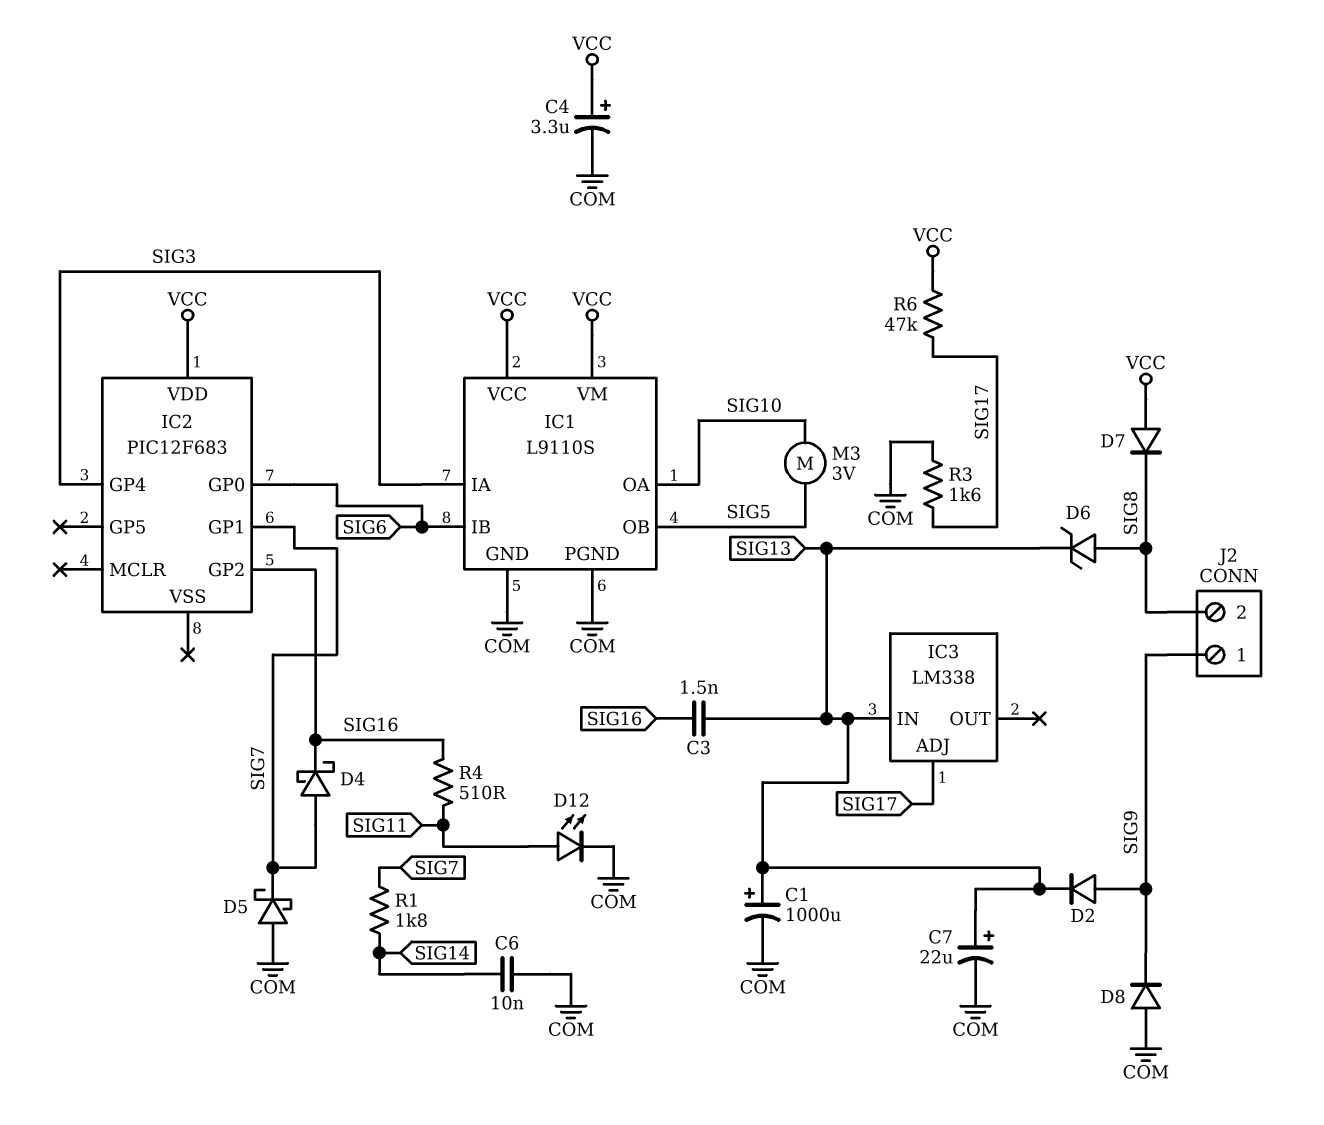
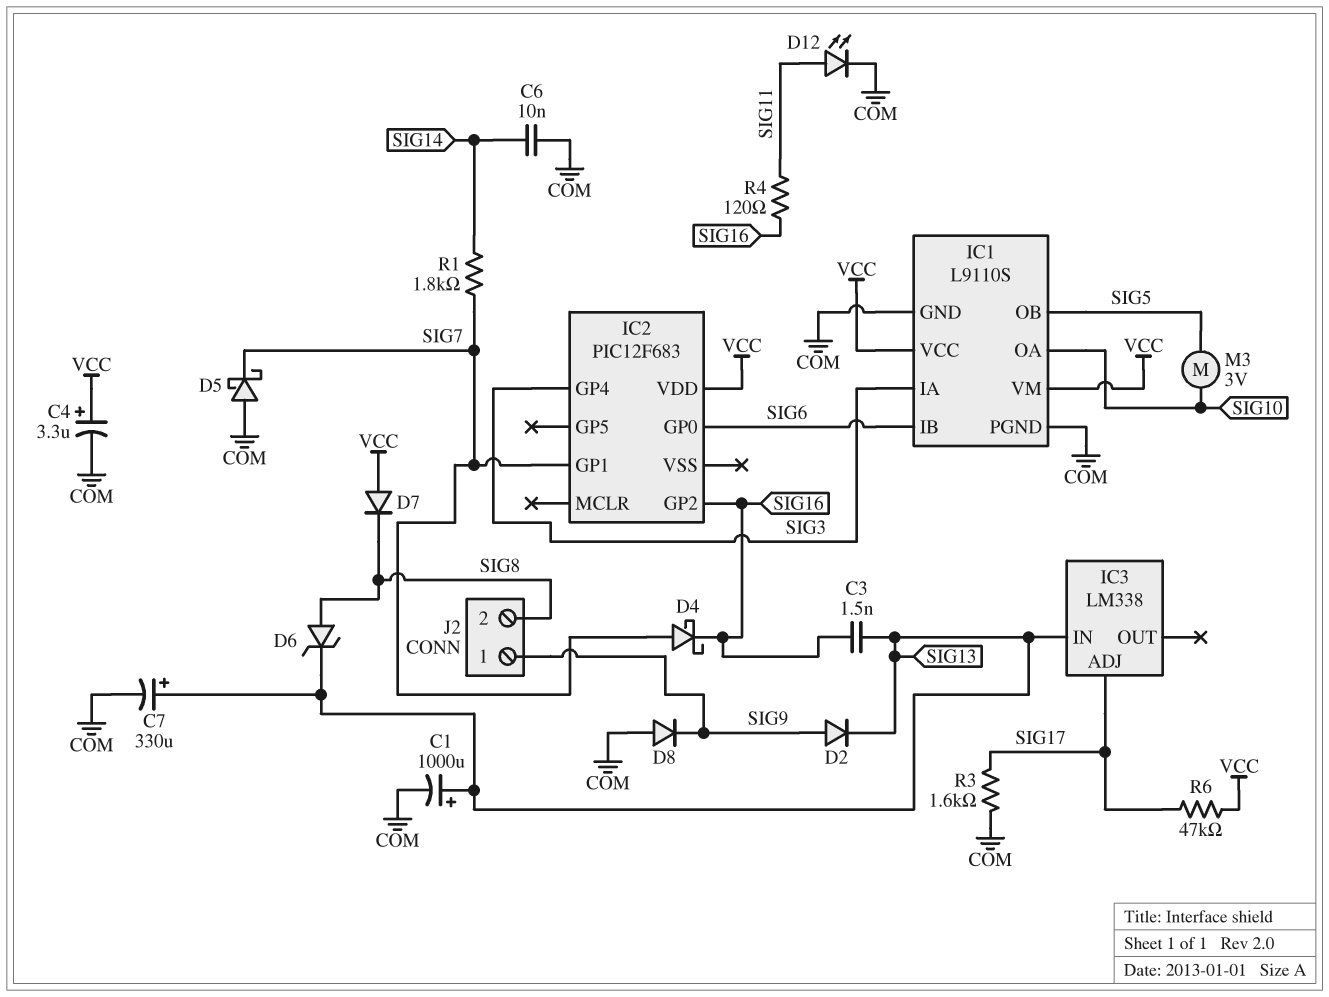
C7: 22uF (plus SIG13, minus COM) -> 330uF (plus SIG13, minus COM)
R4: 510 (SIG11, SIG16) -> 120 (SIG11, SIG16)

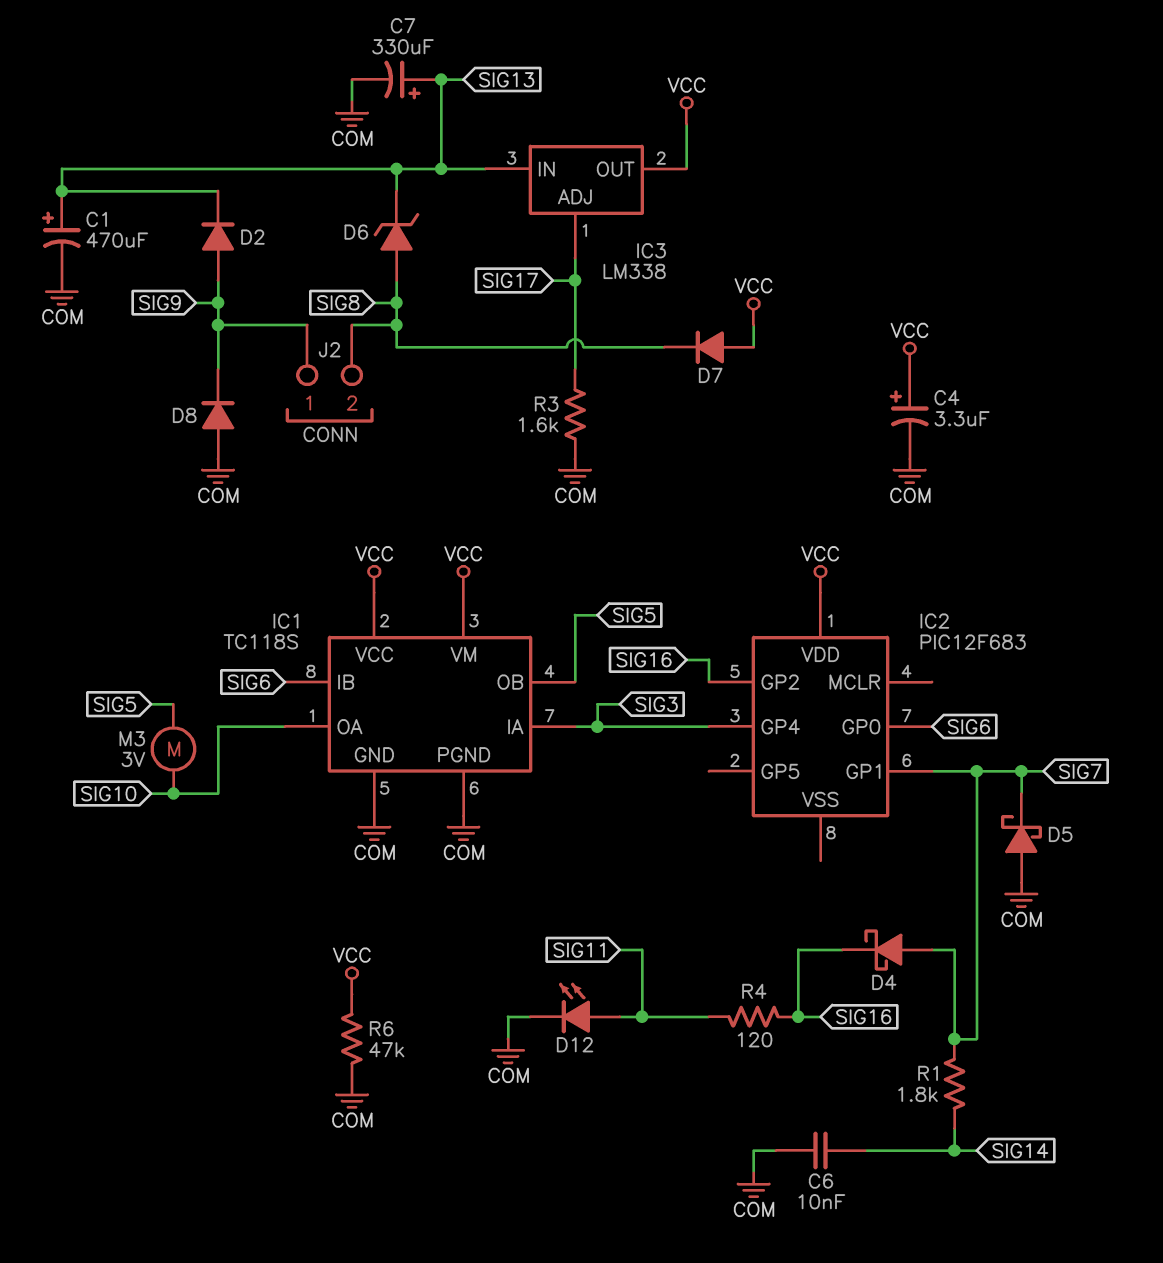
C1: 1000uF (plus SIG13, minus COM) -> 470uF (plus SIG13, minus COM)
C3: 1.5nF (SIG13, SIG16) -> none
IC1: L9110S -> TC118S
IC3 pin OUT: none -> VCC
R6: 47k (SIG17, VCC) -> 47k (COM, VCC)

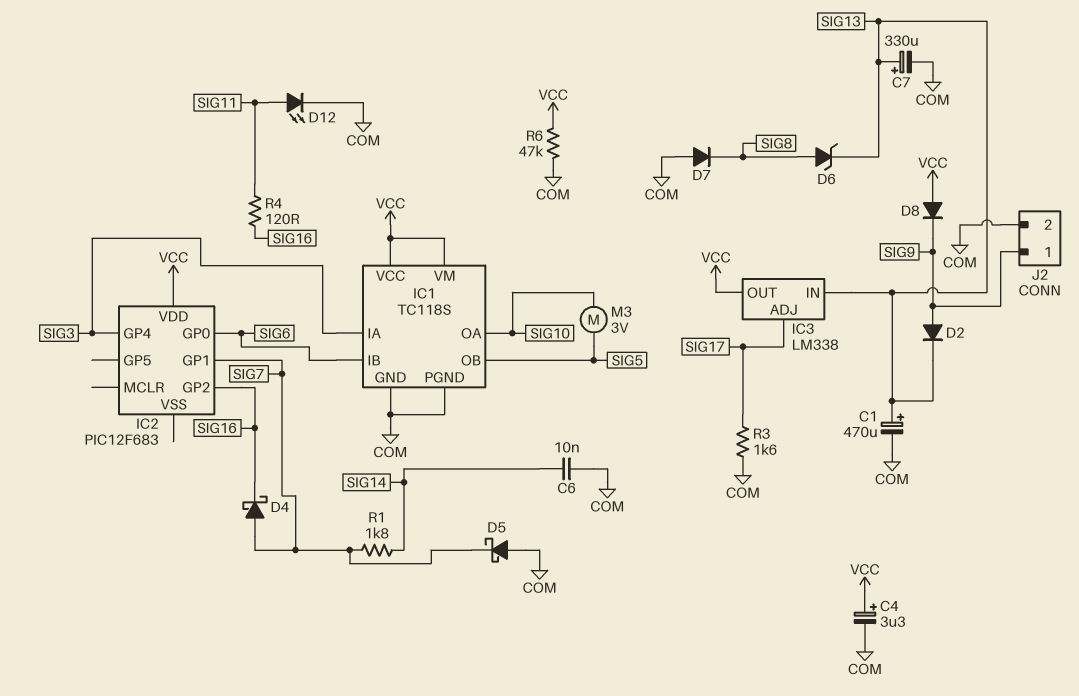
D7: diode (A VCC, K SIG8) -> diode (A COM, K SIG8)
D8: diode (A COM, K SIG9) -> diode (A VCC, K SIG9)
J2 pin 2: SIG8 -> COM

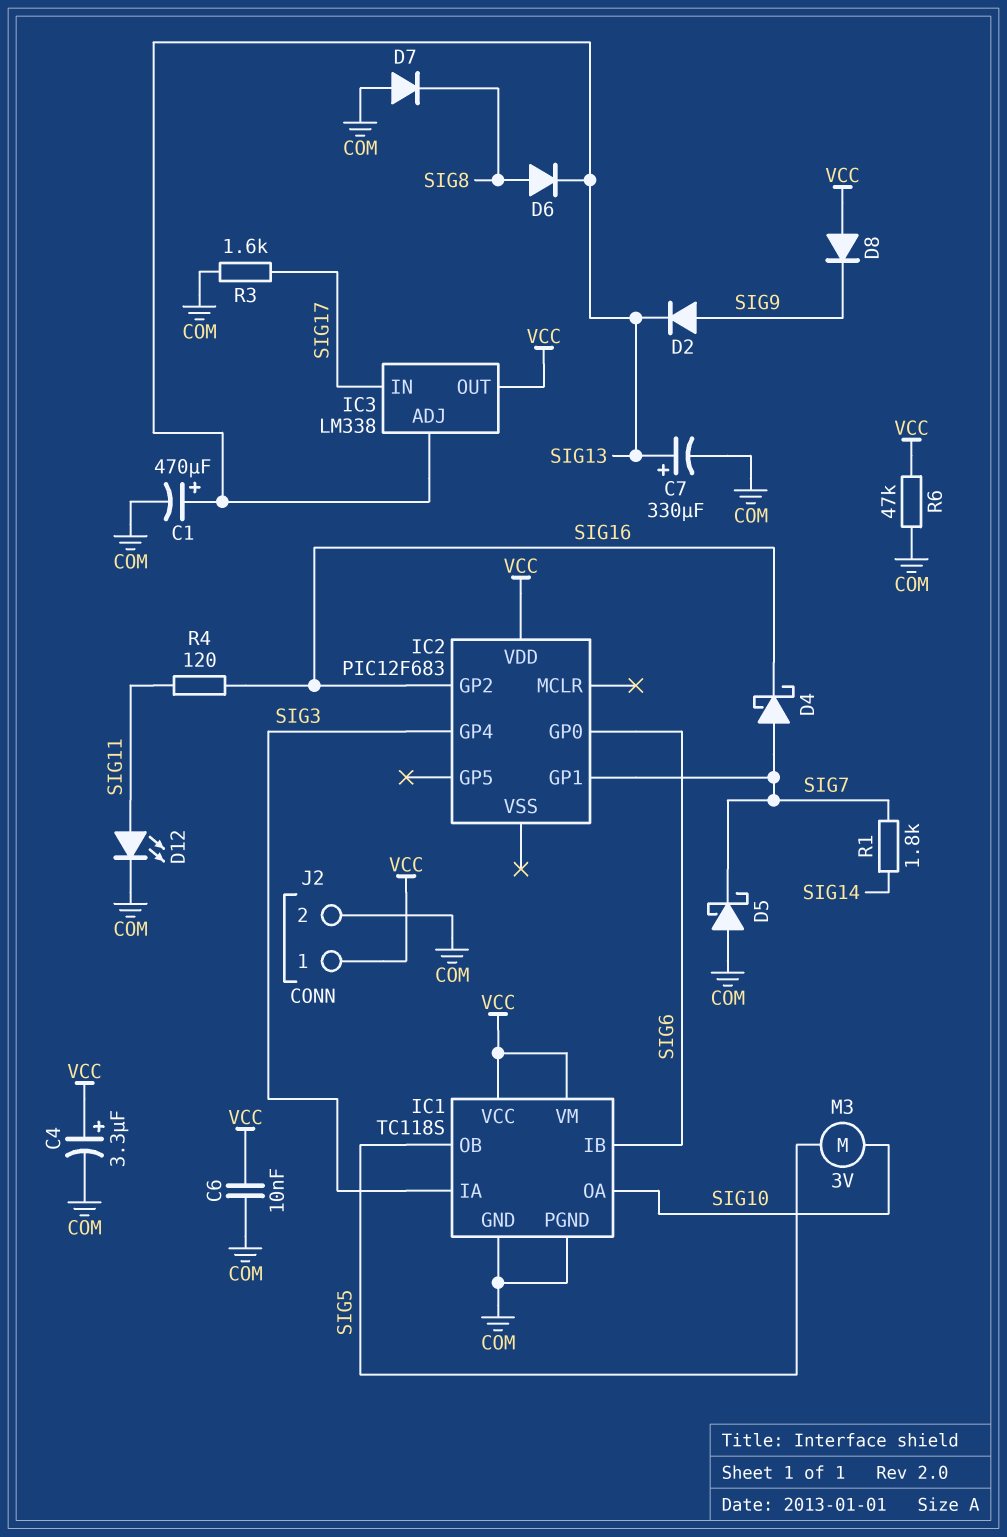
C6: 10nF (COM, SIG14) -> 10nF (COM, VCC)
D6: zener (A SIG8, K SIG13) -> diode (A SIG8, K SIG13)
IC3 pin ADJ: SIG17 -> SIG13
IC3 pin IN: SIG13 -> SIG17
J2 pin 1: SIG9 -> VCC

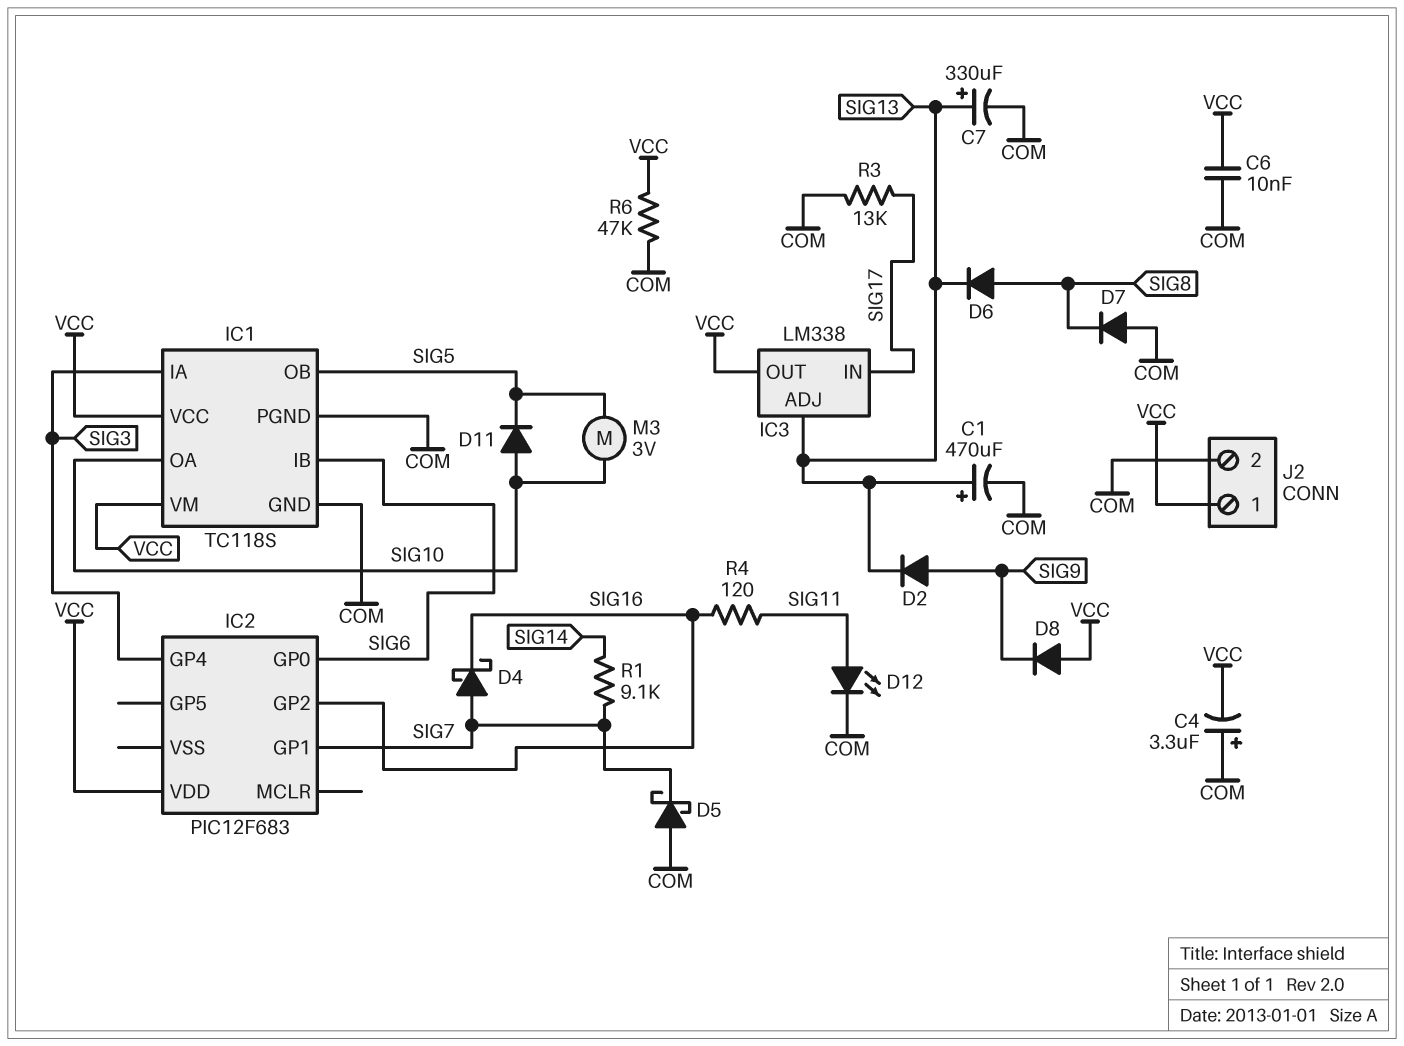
C4: 3.3uF (plus VCC, minus COM) -> 3.3uF (plus COM, minus VCC)
D11: none -> diode (A SIG10, K SIG5)
R1: 1.8k (SIG7, SIG14) -> 9.1k (SIG7, SIG14)
R3: 1.6k (COM, SIG17) -> 13k (COM, SIG17)

